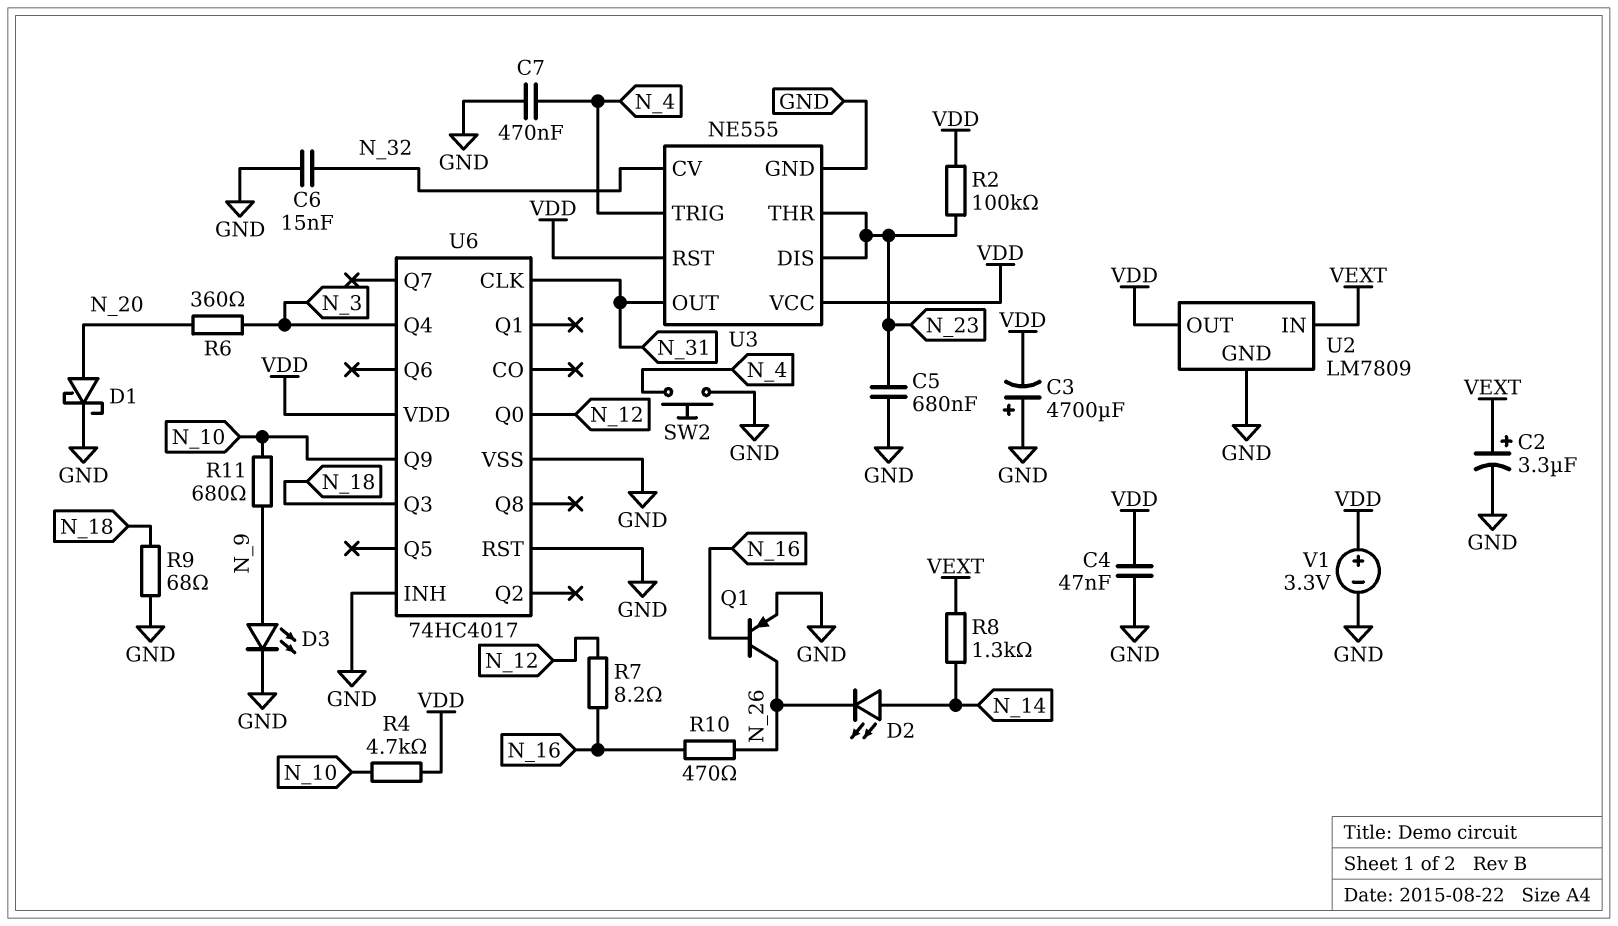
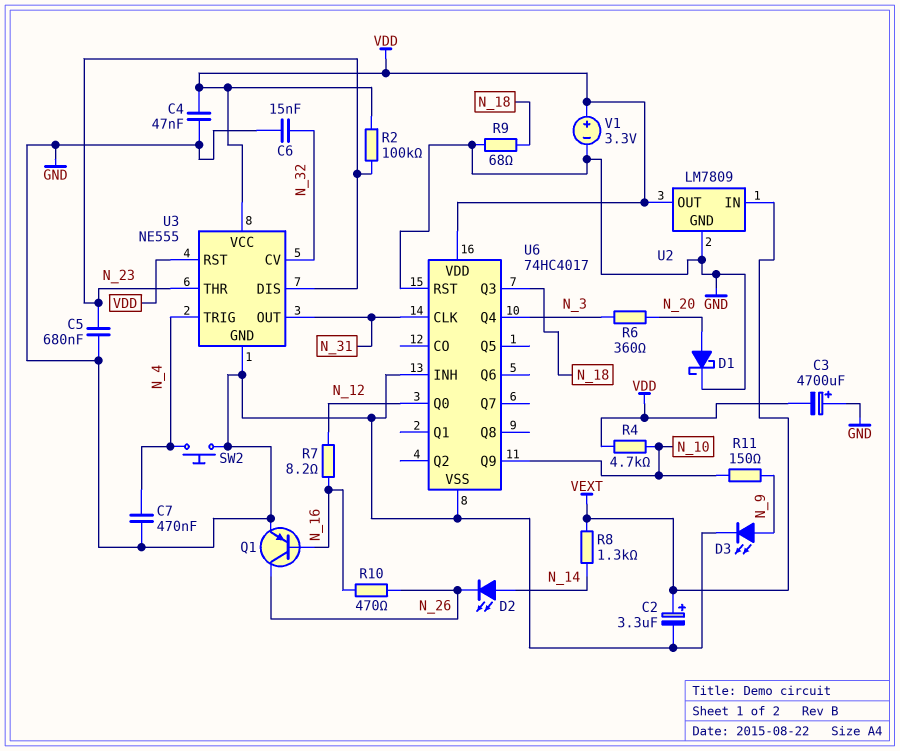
R11: 680 (N_9, N_10) -> 150 (N_9, N_10)

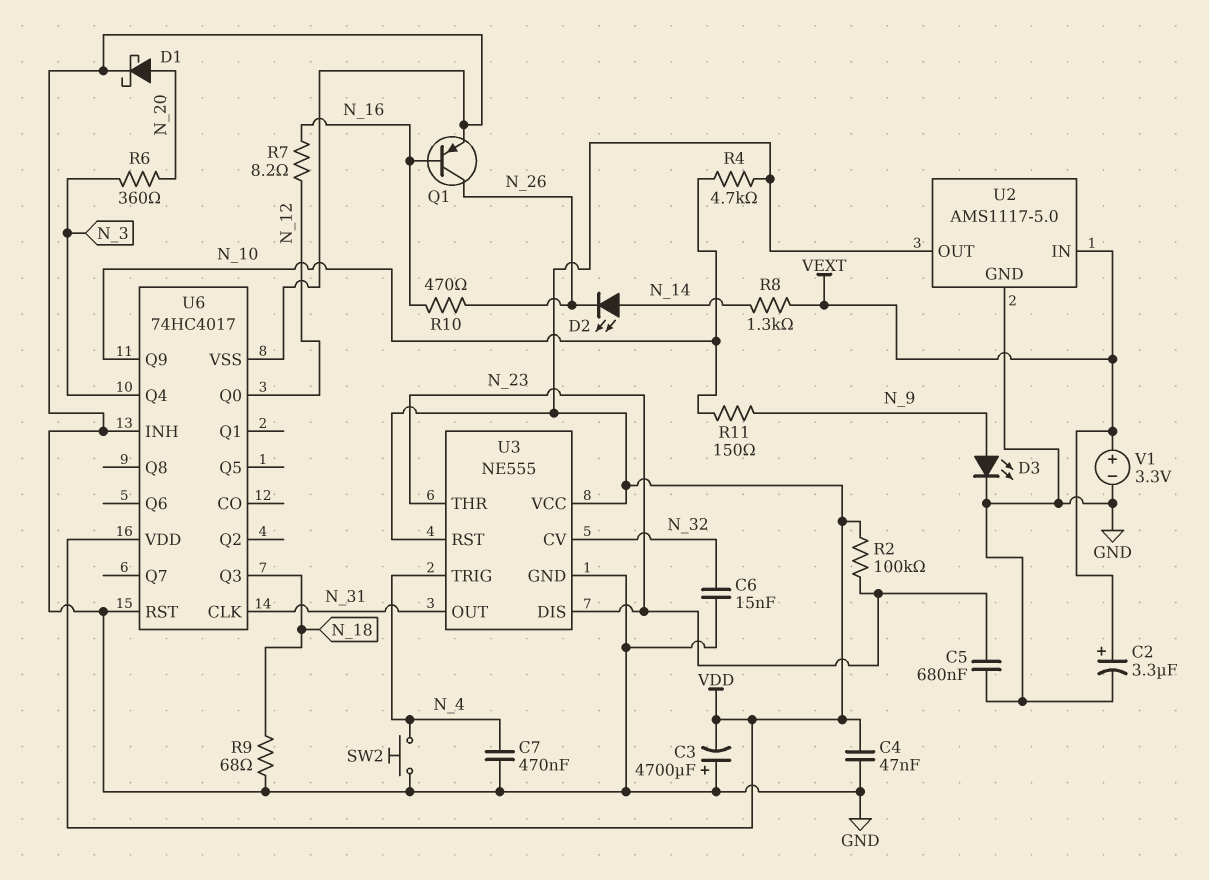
U2: LM7809 -> AMS1117-5.0
V1: 3.3V (plus VDD, minus GND) -> 3.3V (plus VEXT, minus GND)

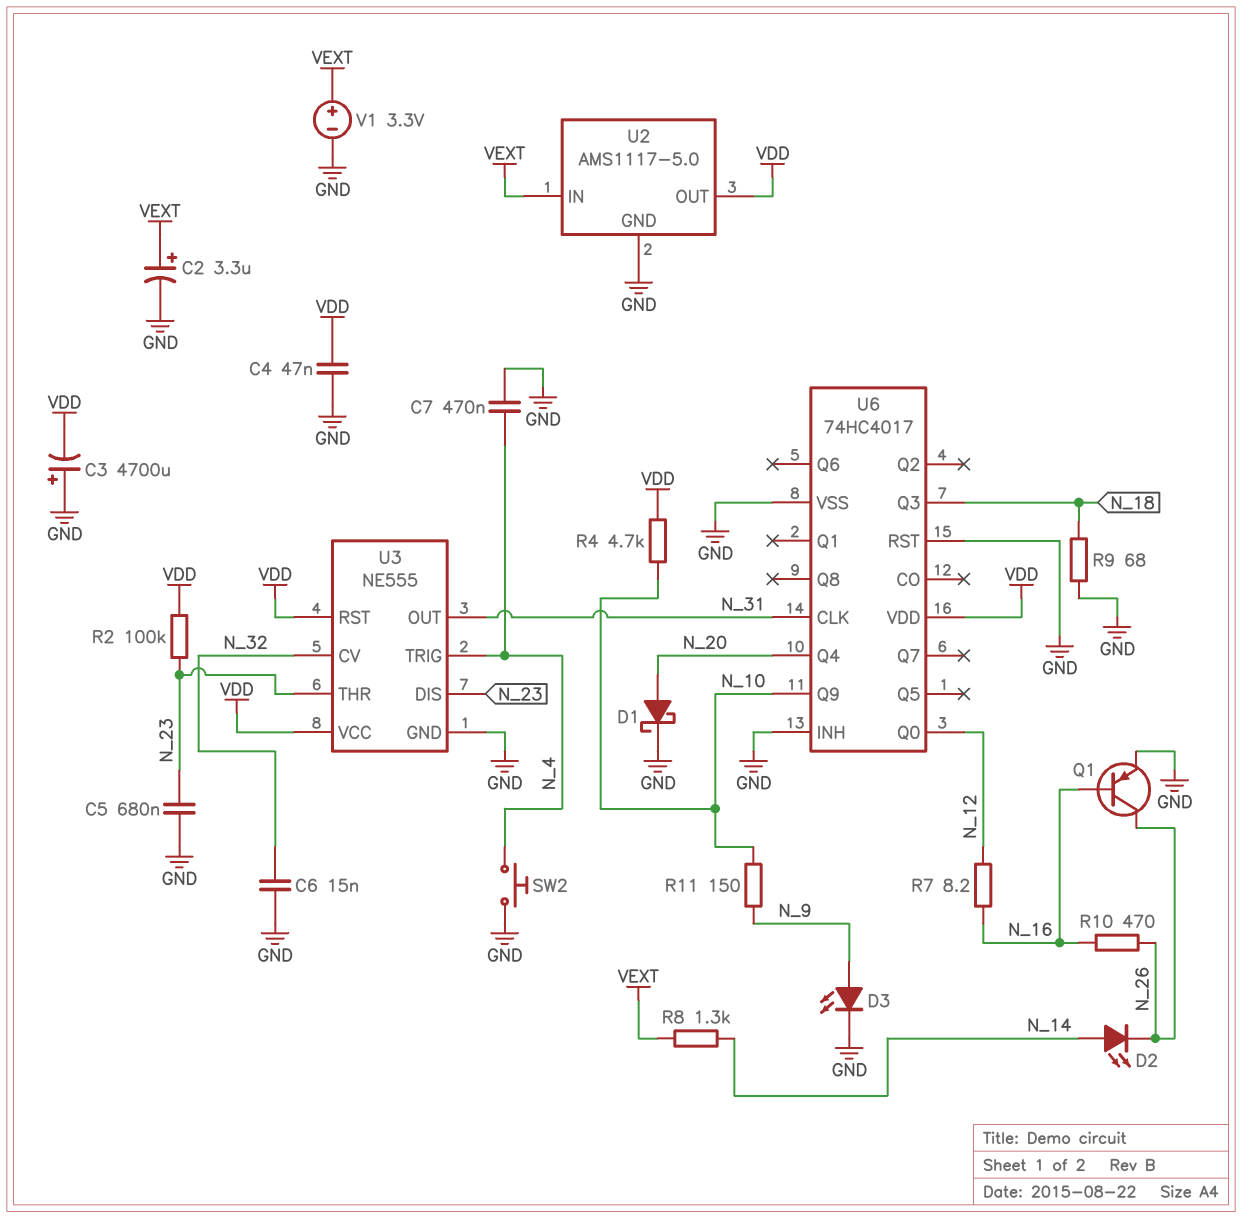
R6: 360 (N_3, N_20) -> none
U6 pin Q4: N_3 -> N_20

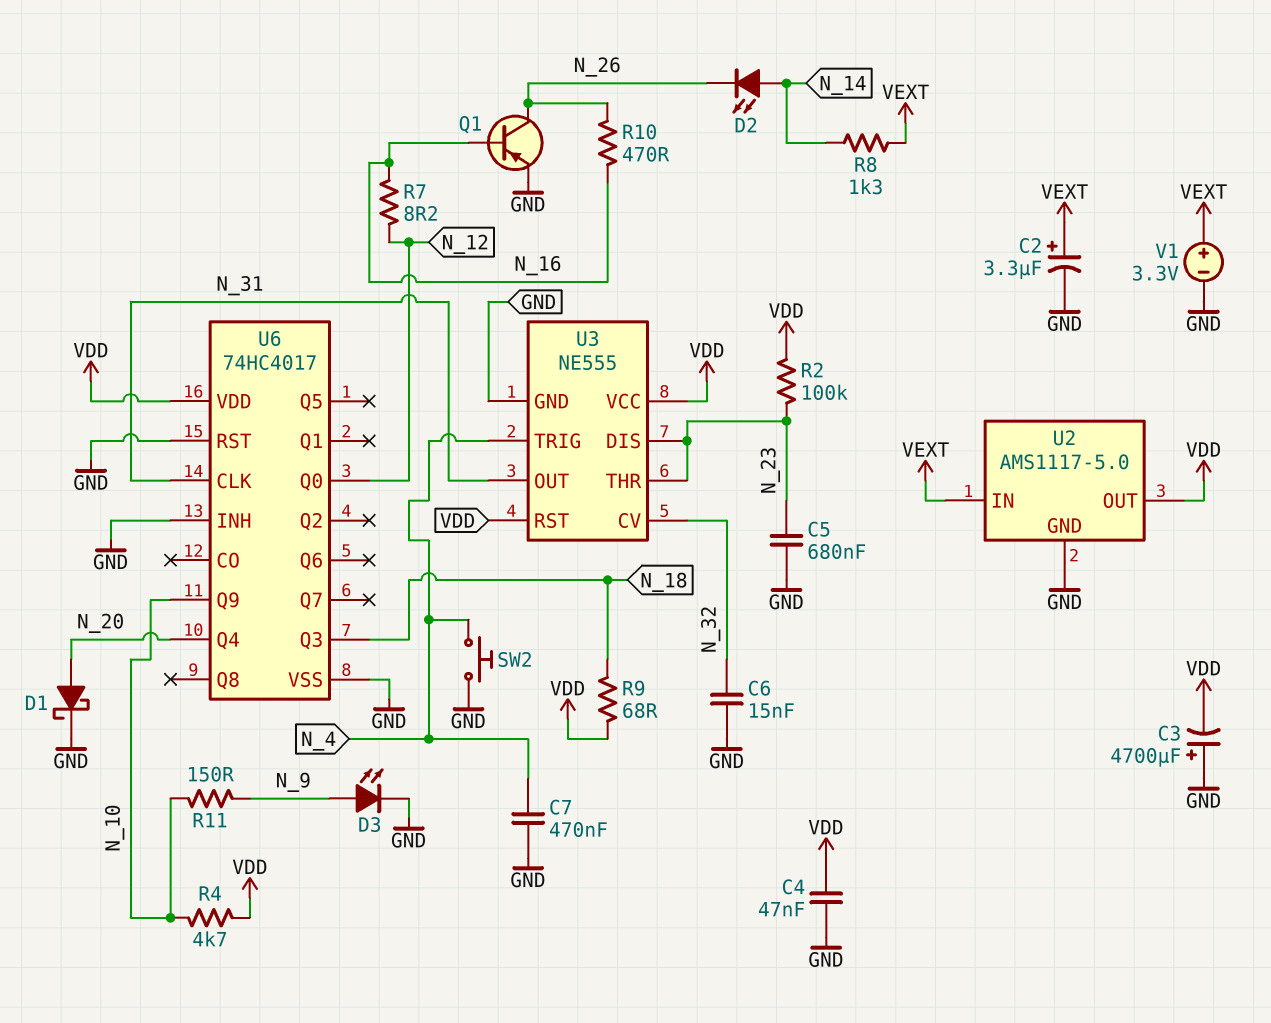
R9: 68 (GND, N_18) -> 68 (N_18, VDD)

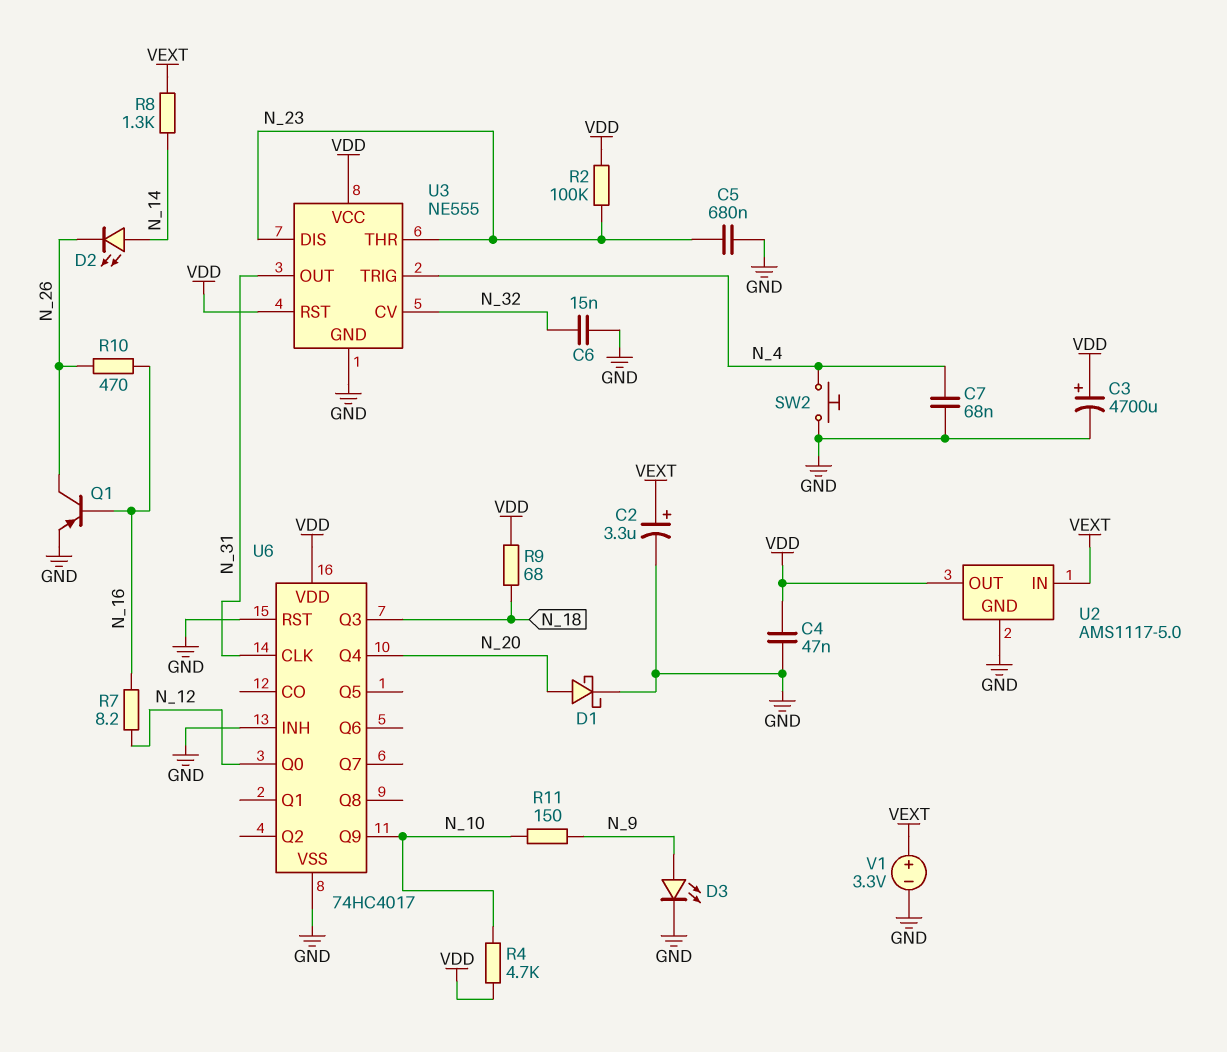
C3: 4700uF (plus GND, minus VDD) -> 4700uF (plus VDD, minus GND)
C7: 470nF (GND, N_4) -> 68nF (GND, N_4)

